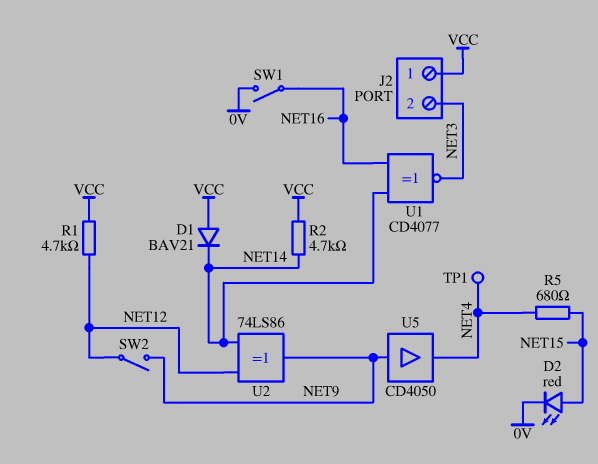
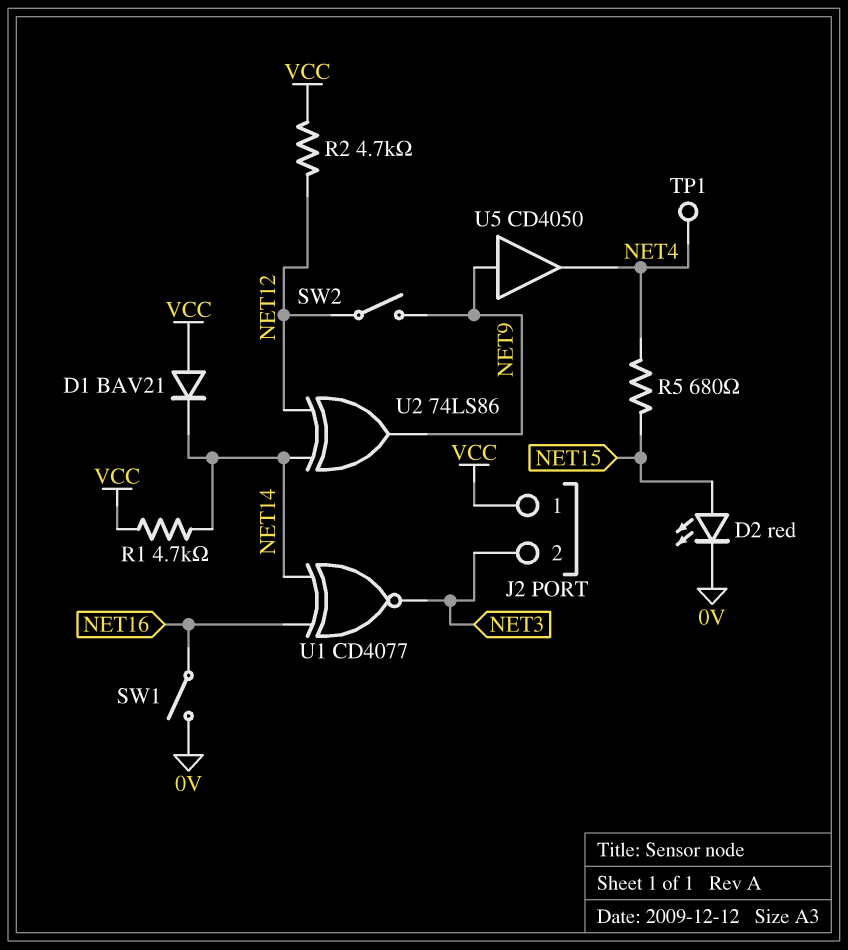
R1: 4.7k (NET12, VCC) -> 4.7k (NET14, VCC)
R2: 4.7k (NET14, VCC) -> 4.7k (NET12, VCC)

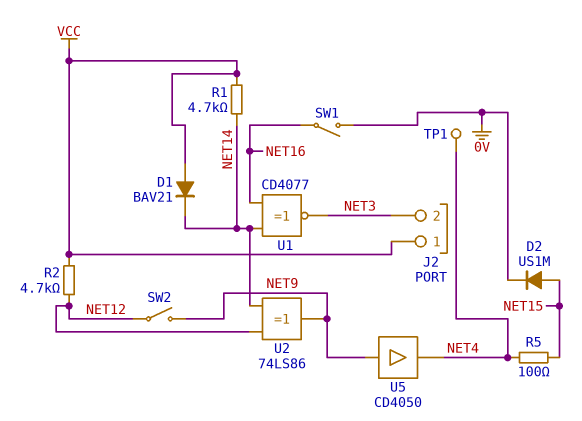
D2: LED red (A NET15, K 0V) -> diode US1M (A NET15, K 0V)
R5: 680 (NET4, NET15) -> 100 (NET4, NET15)

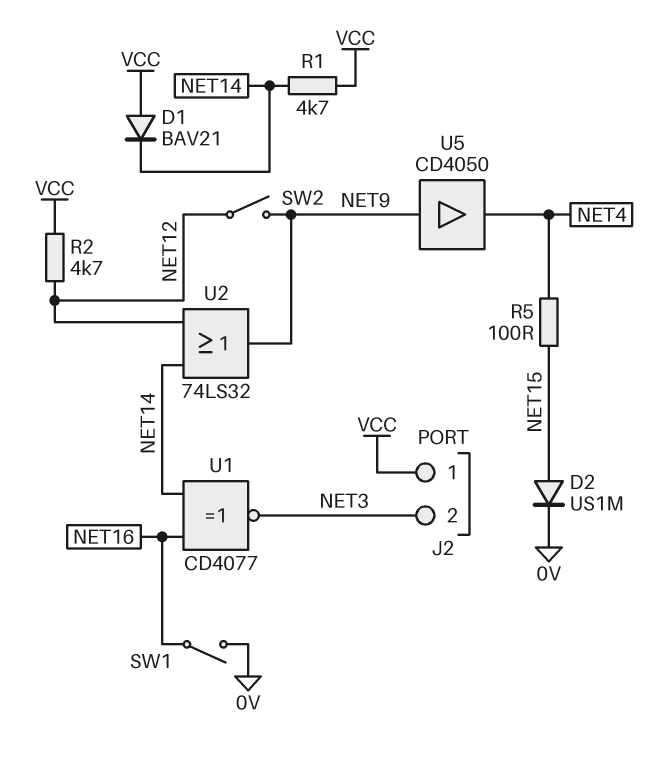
TP1: test point (NET4) -> none
U2: XOR 74LS86 (in NET12, in NET14, out NET9) -> OR 74LS32 (in NET12, in NET14, out NET9)

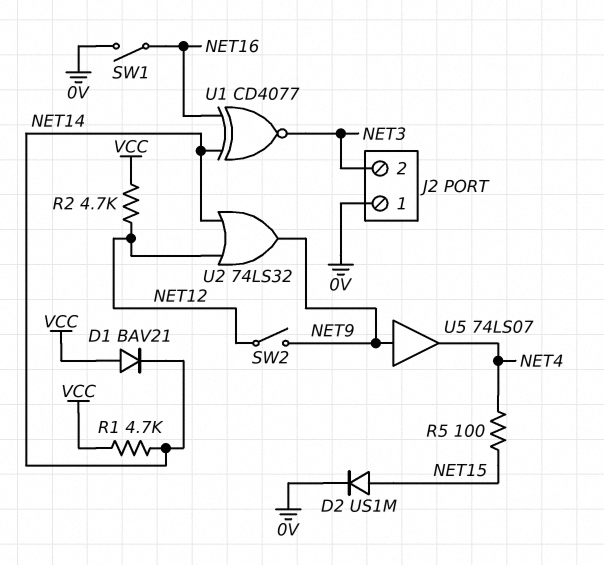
J2 pin 1: VCC -> 0V
U5: buffer CD4050 (in NET9, out NET4) -> buffer 74LS07 (in NET9, out NET4)

